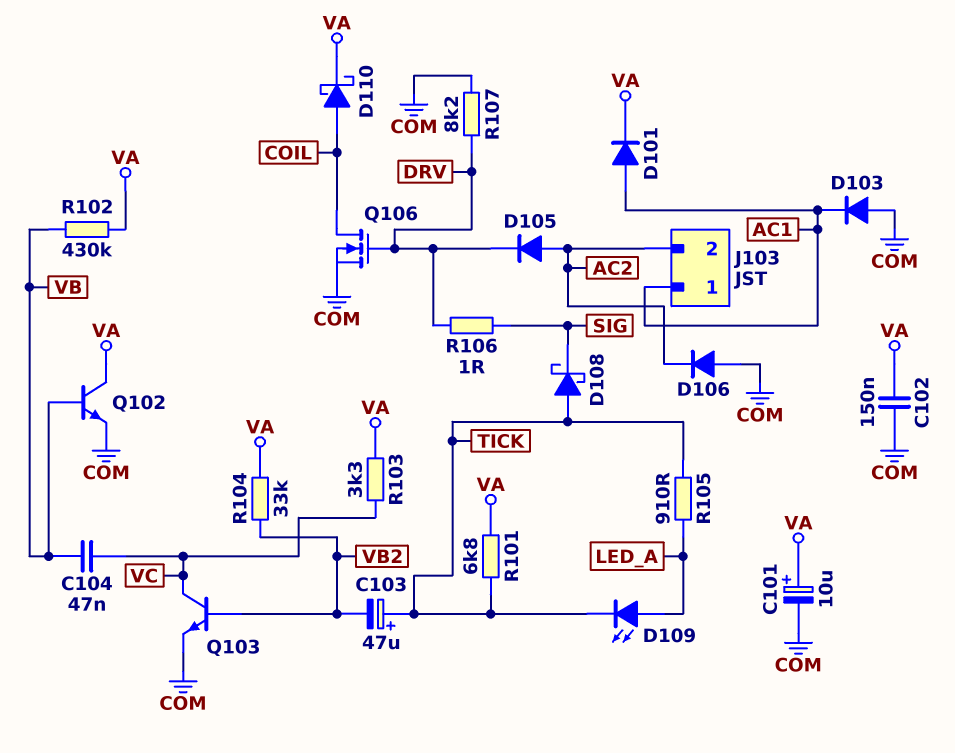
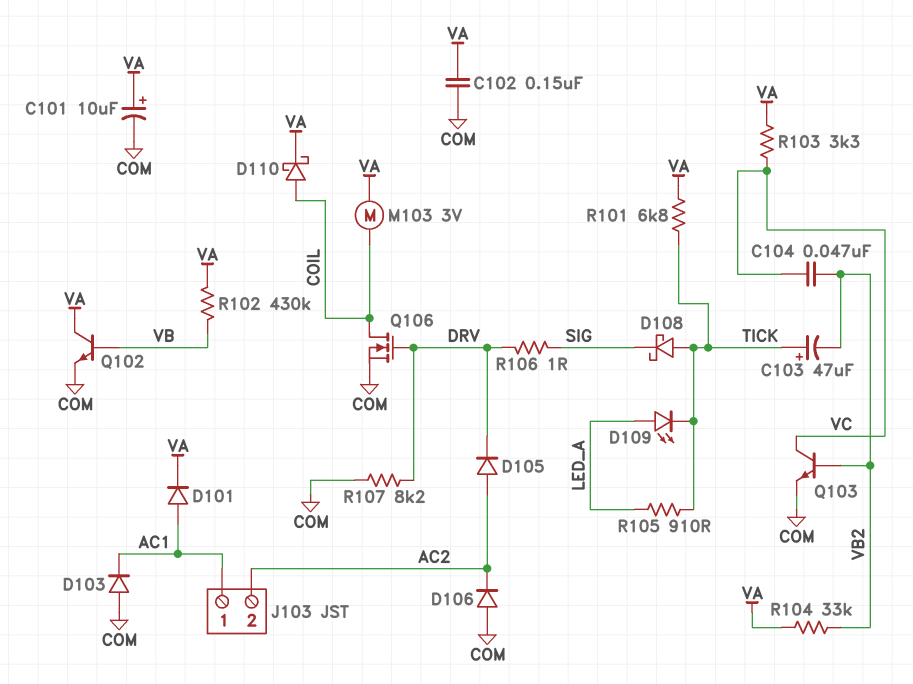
C104: 47nF (VB, VC) -> 47nF (VB2, VC)
M103: none -> motor 3V (COIL, VA)

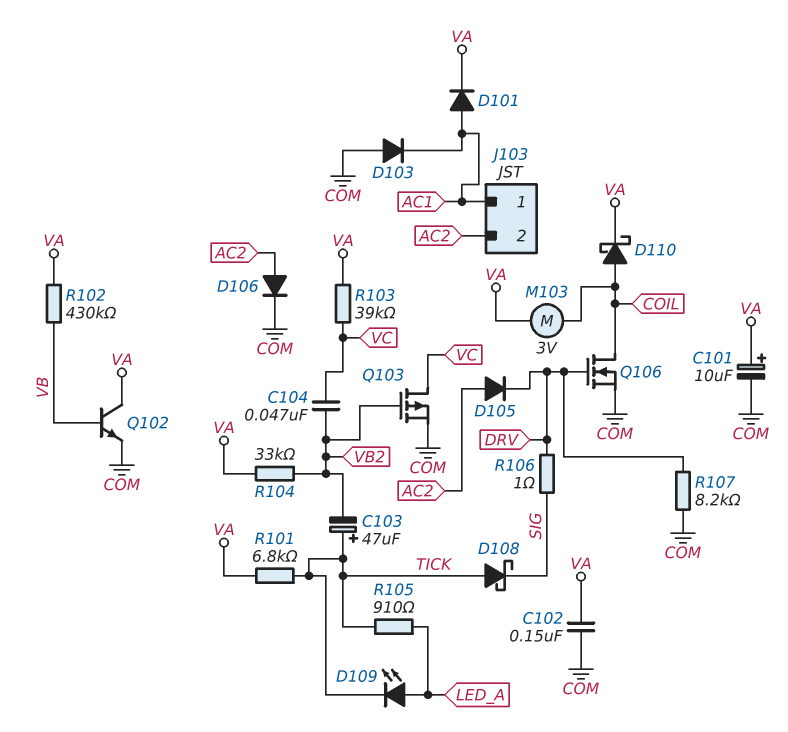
D106: diode (A COM, K AC2) -> diode (A AC2, K COM)
Q103: NPN (B VB2, C VC, E COM) -> PMOS (G VB2, D VC, S COM)
R103: 3.3k (VA, VC) -> 39k (VA, VC)

